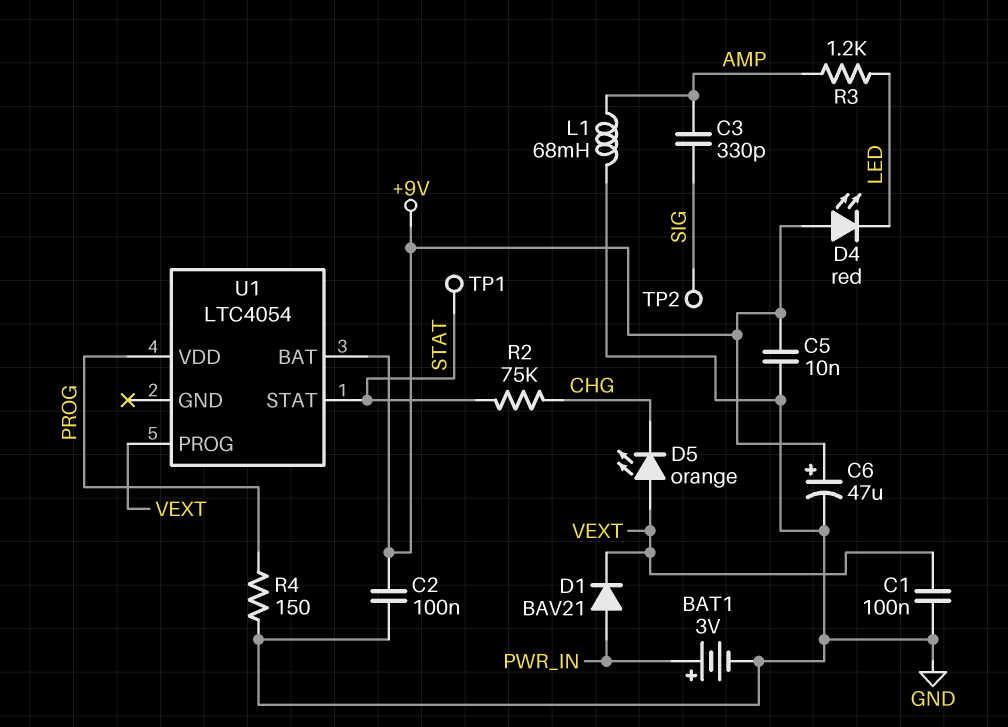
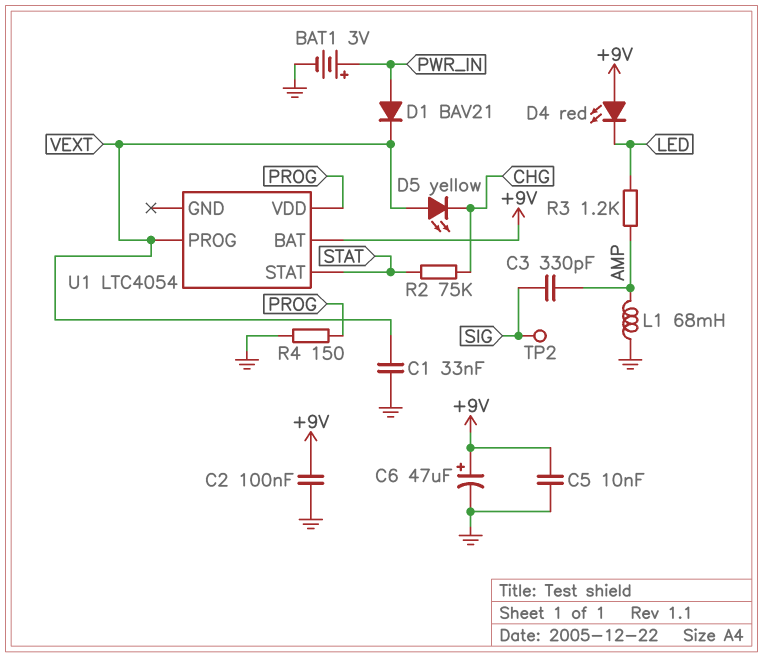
C1: 100nF (GND, VEXT) -> 33nF (GND, VEXT)
D5: LED orange (A VEXT, K CHG) -> LED yellow (A VEXT, K CHG)
TP1: test point (STAT) -> none

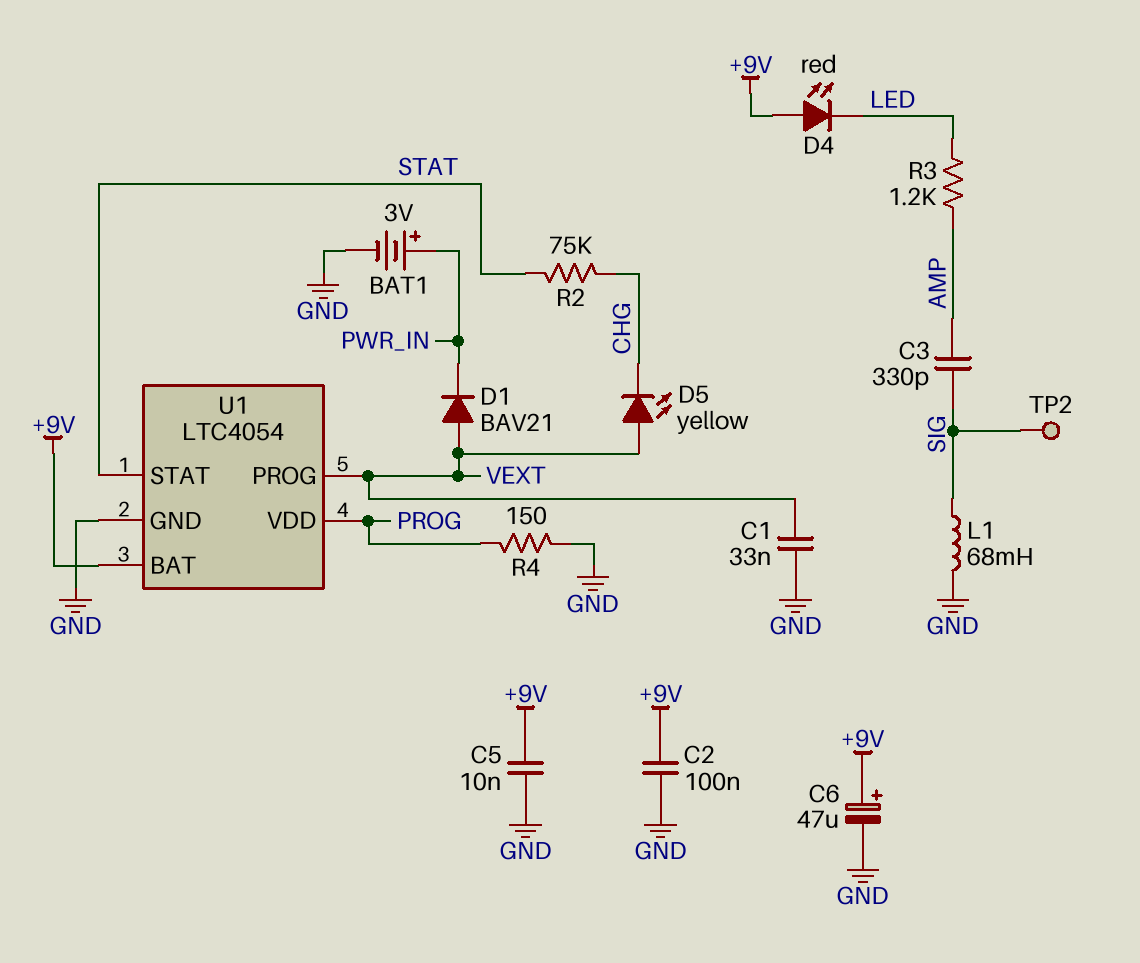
D1: diode BAV21 (A PWR_IN, K VEXT) -> diode BAV21 (A VEXT, K PWR_IN)
L1: 68mH (AMP, GND) -> 68mH (GND, SIG)
U1 pin GND: none -> GND

